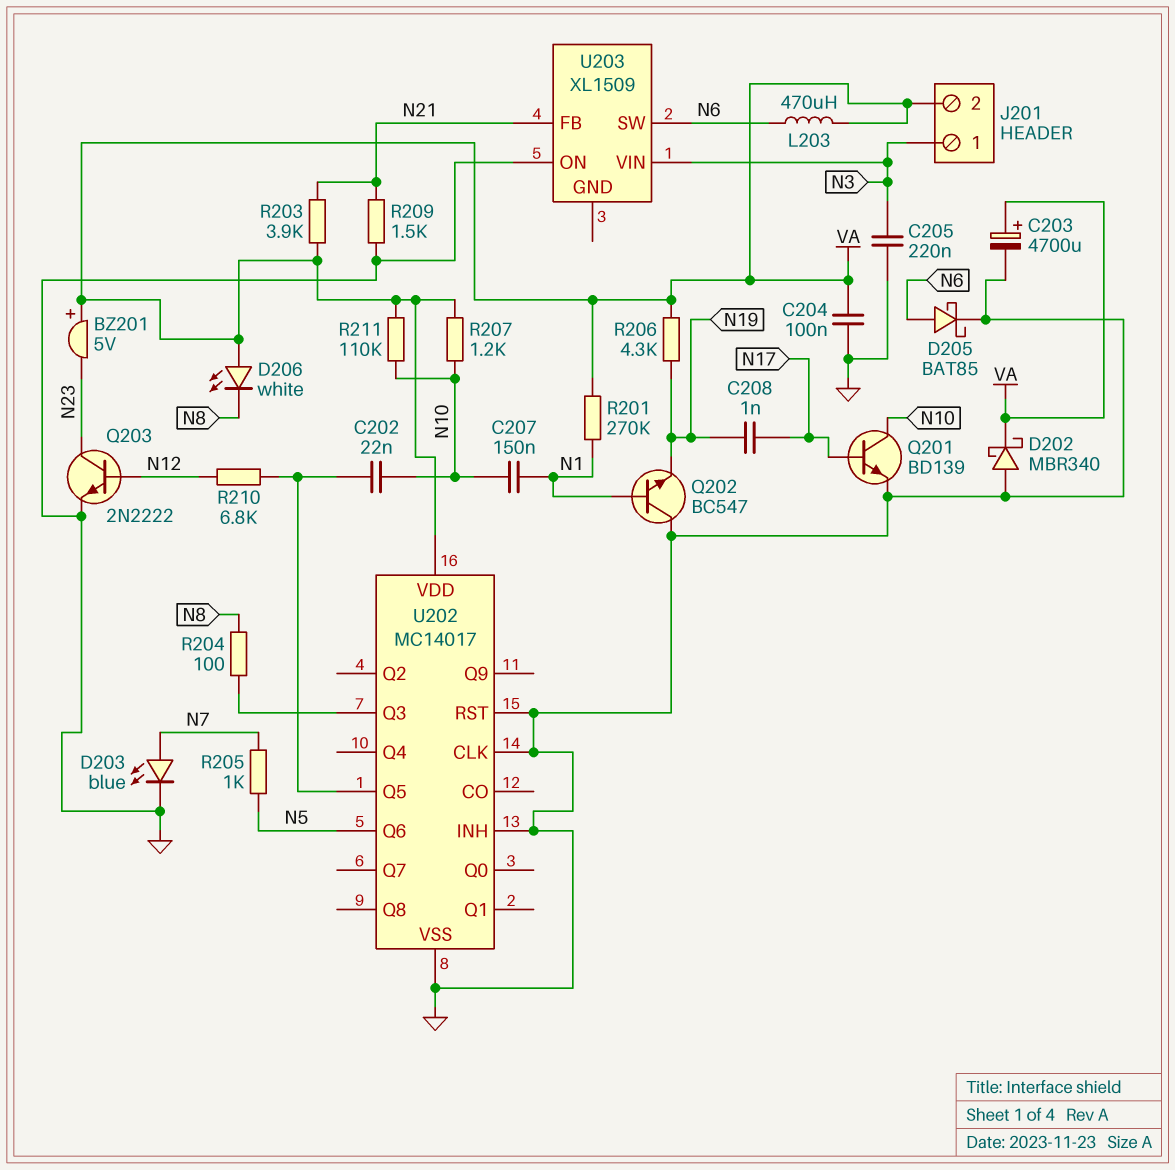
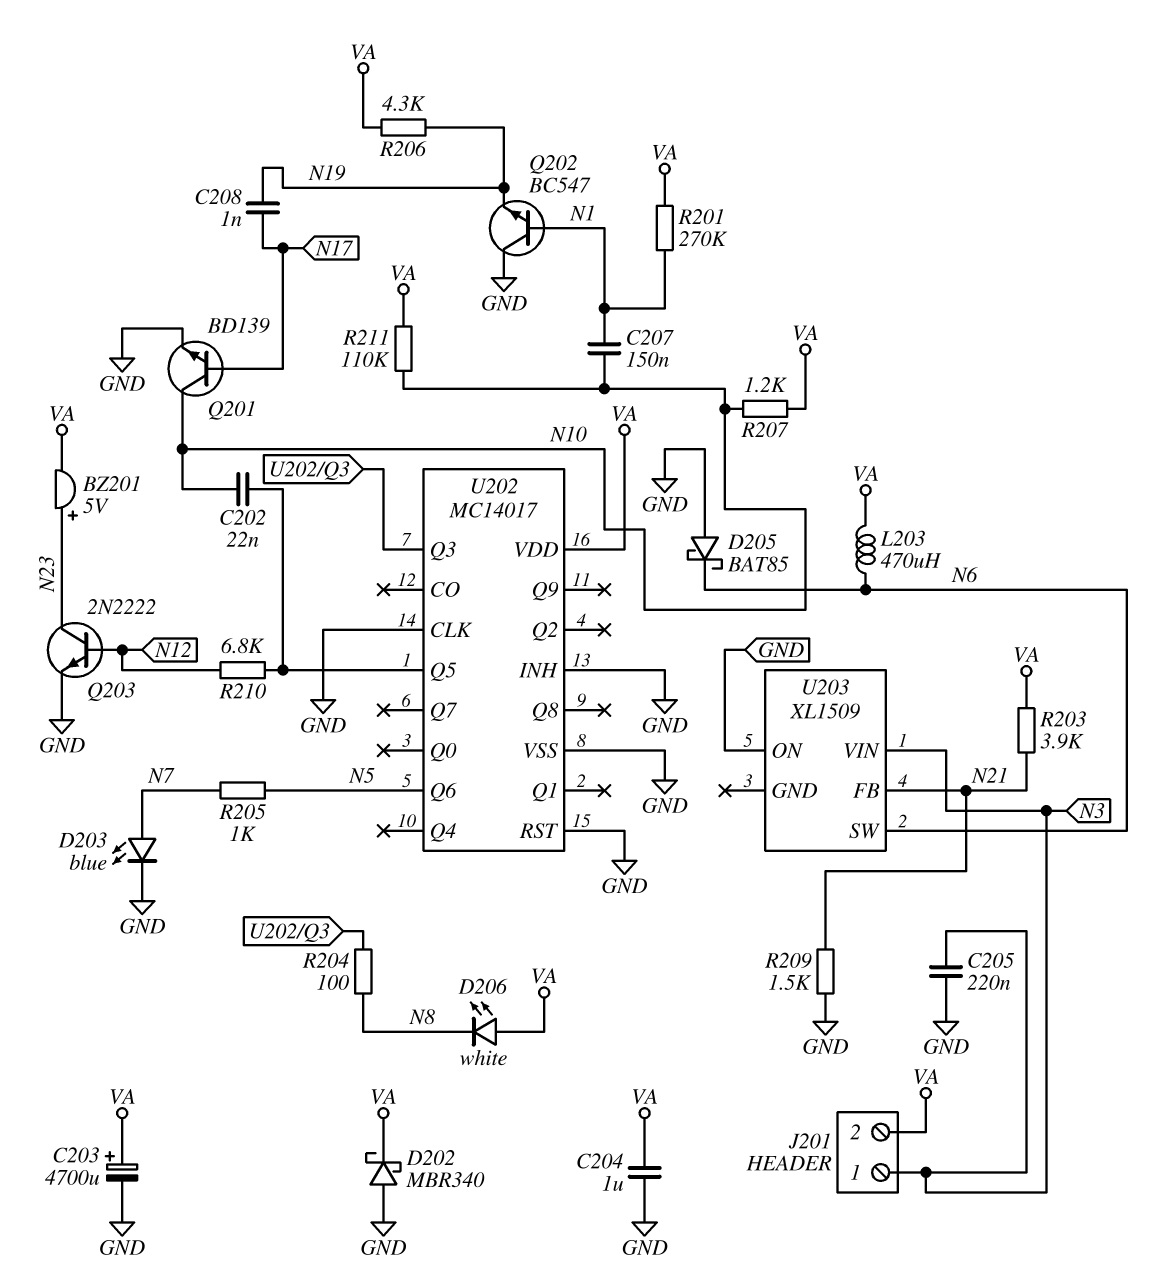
BZ201: buzzer 5V (plus VA, minus N23) -> buzzer 5V (plus N23, minus VA)
C204: 100nF (GND, VA) -> 1uF (GND, VA)
D205: schottky BAT85 (A N6, K GND) -> schottky BAT85 (A GND, K N6)

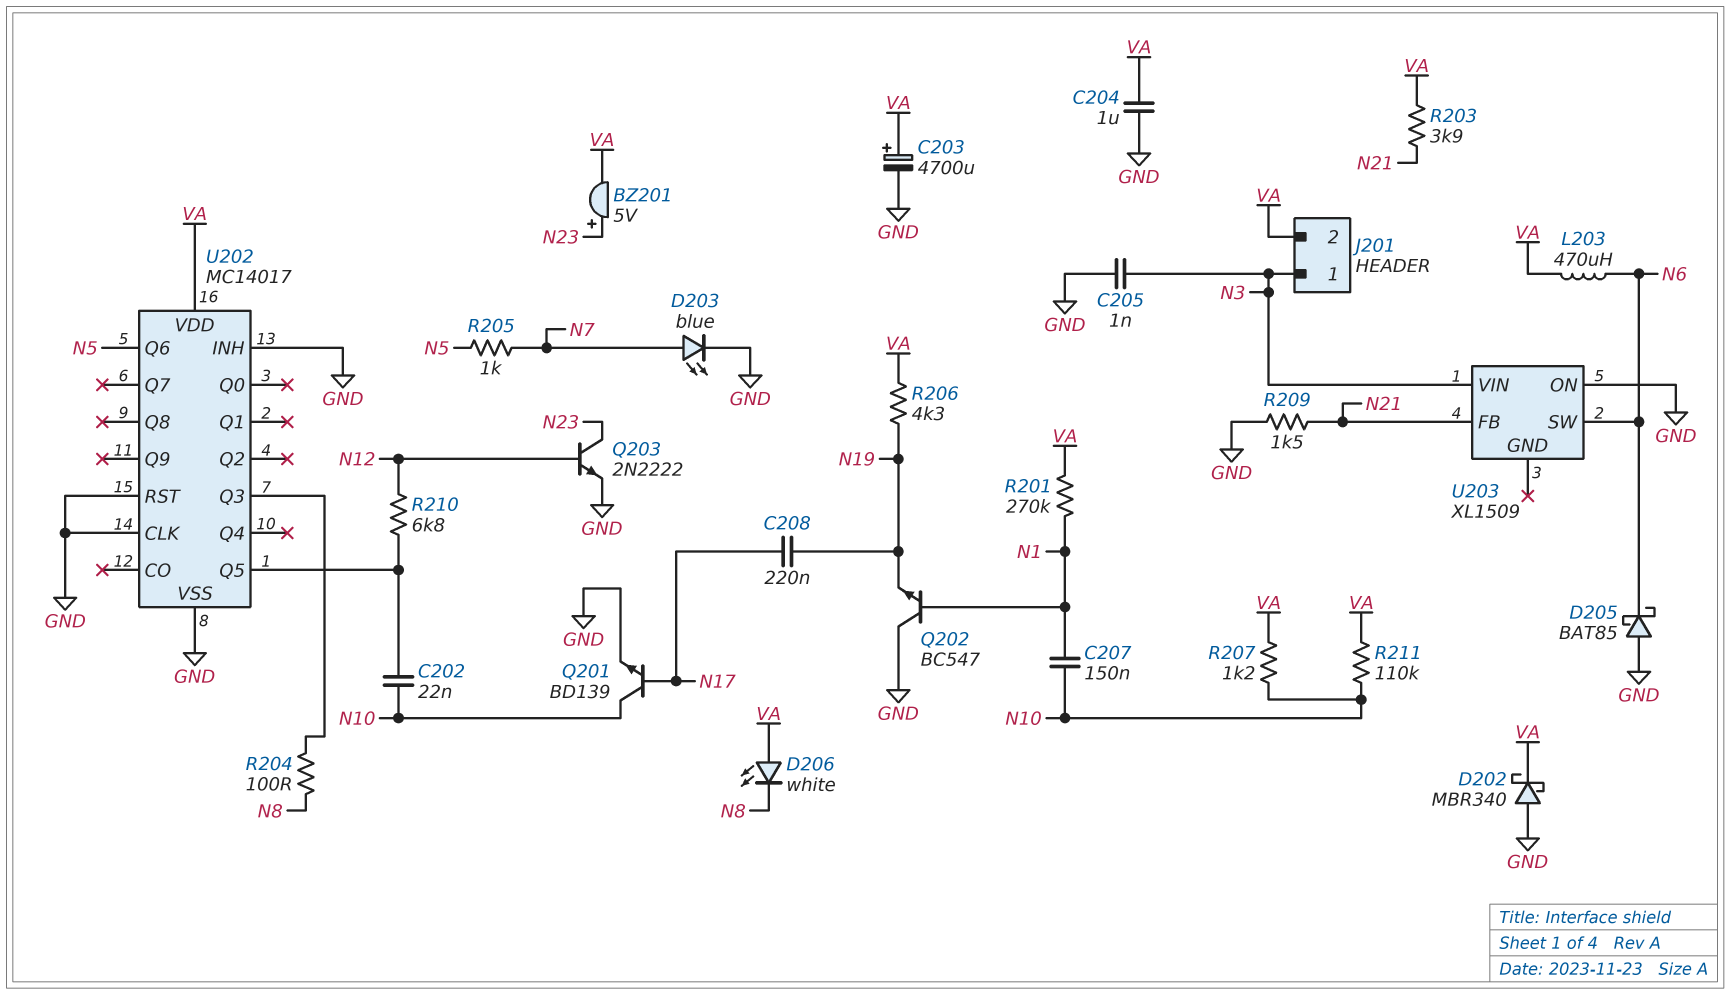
C205: 220nF (GND, N3) -> 1nF (GND, N3)
C208: 1nF (N17, N19) -> 220nF (N17, N19)

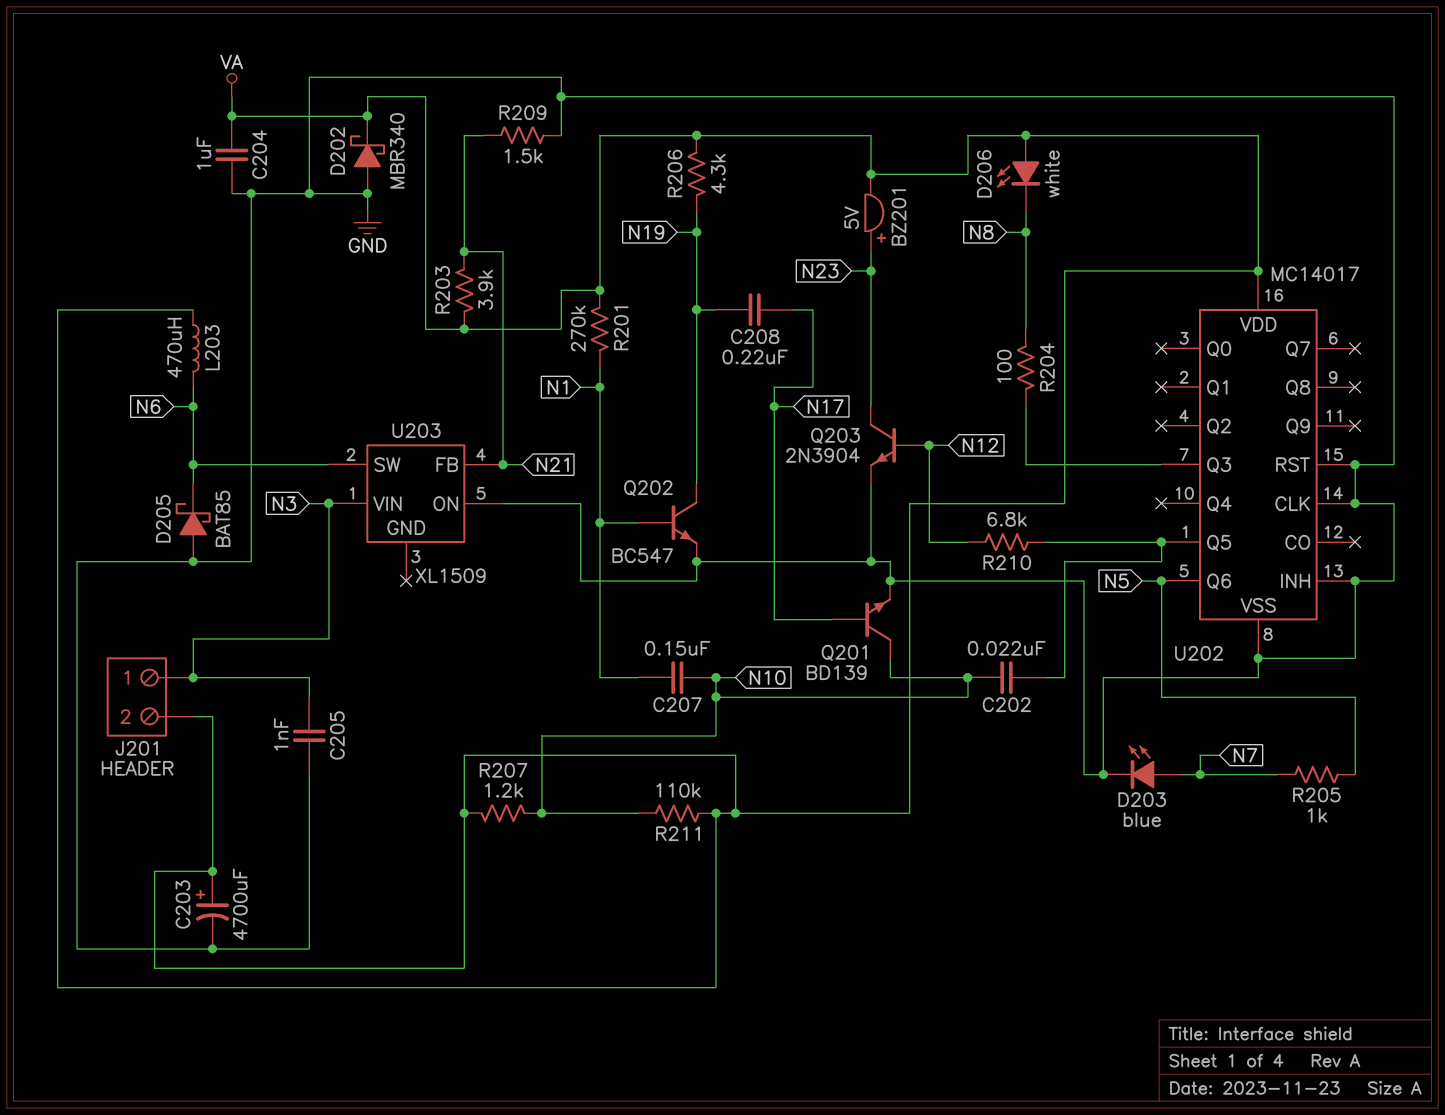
Q202: NPN BC547 (B N1, C GND, E N19) -> NPN BC547 (B N1, C N19, E GND)
Q203: NPN 2N2222 (B N12, C N23, E GND) -> NPN 2N3904 (B N12, C N23, E GND)

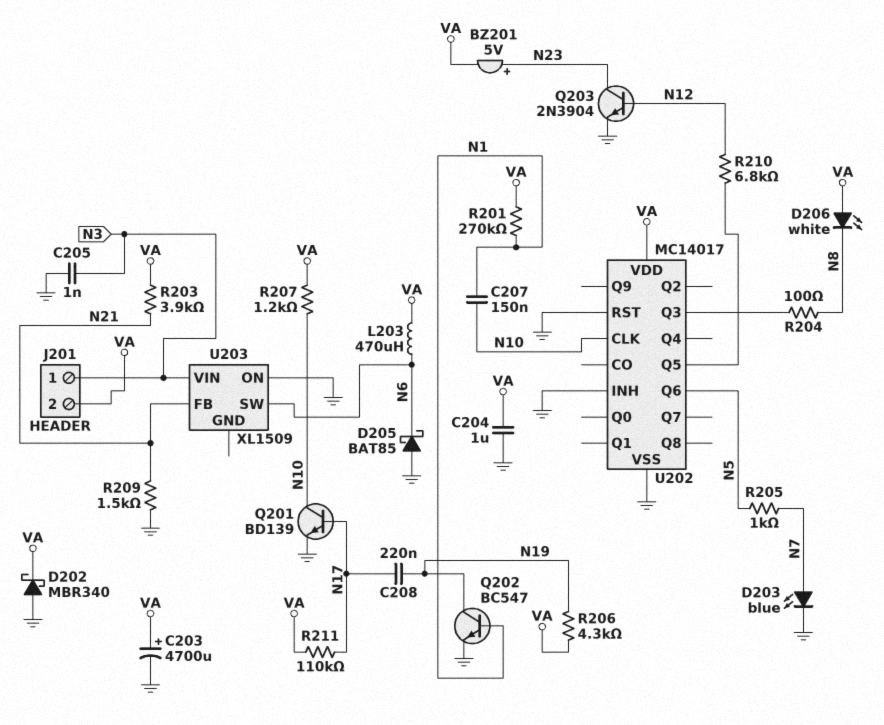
C202: 22nF (N10, U202/Q5) -> none
R211: 110k (N10, VA) -> 110k (N17, VA)
U202 pin CLK: GND -> N10

